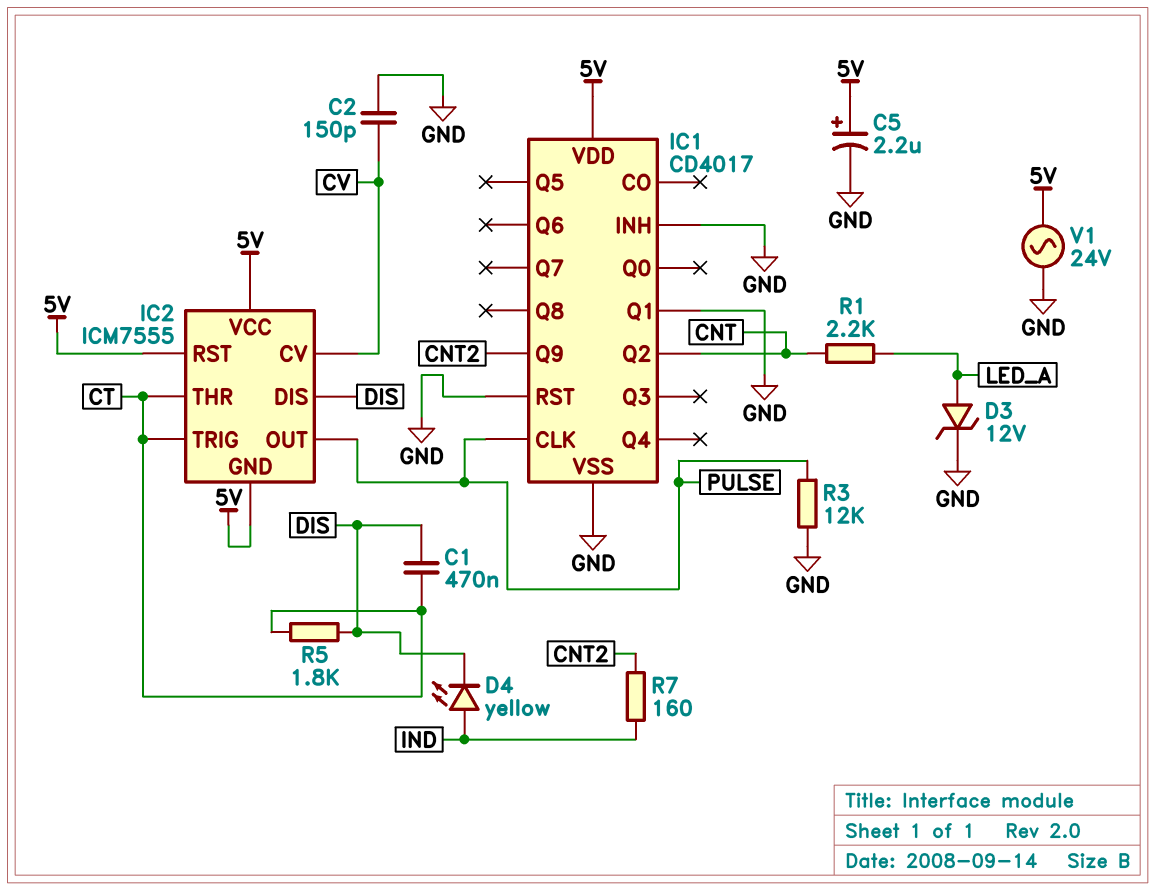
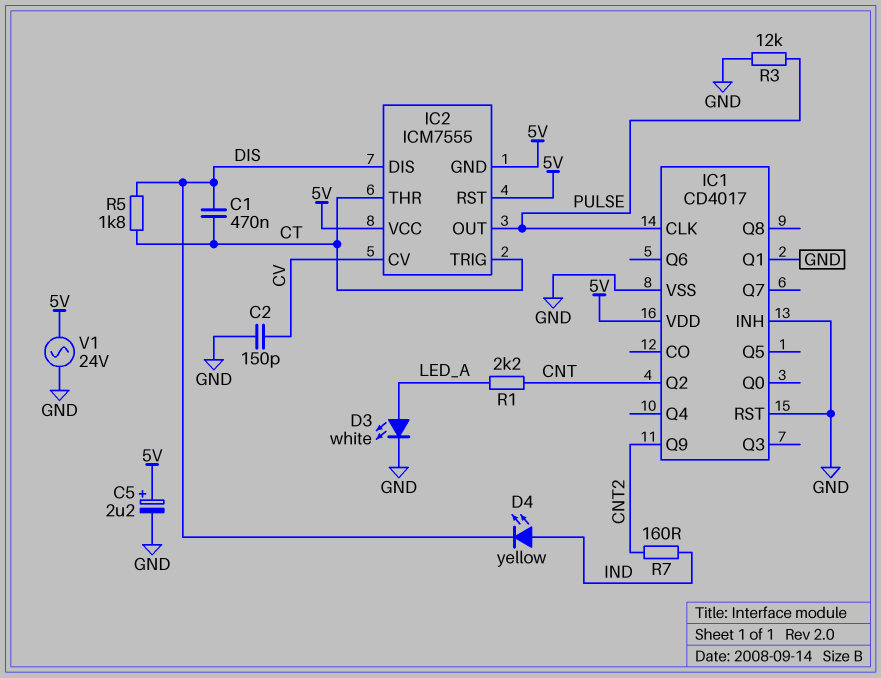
D3: zener 12V (A LED_A, K GND) -> LED white (A LED_A, K GND)

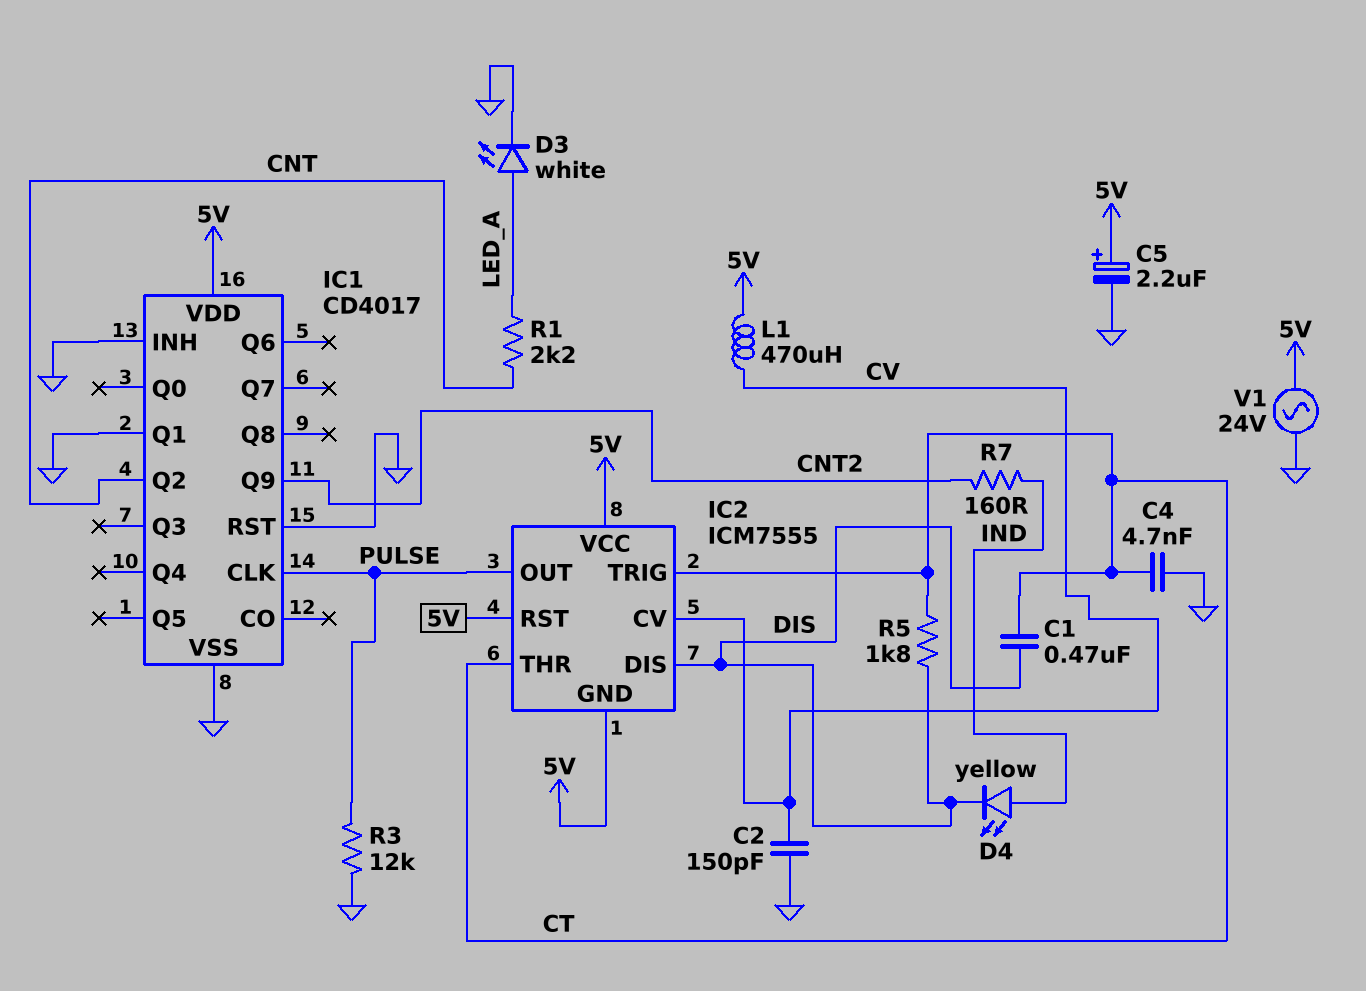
C4: none -> 4.7nF (CT, GND)
L1: none -> 470uH (5V, CV)

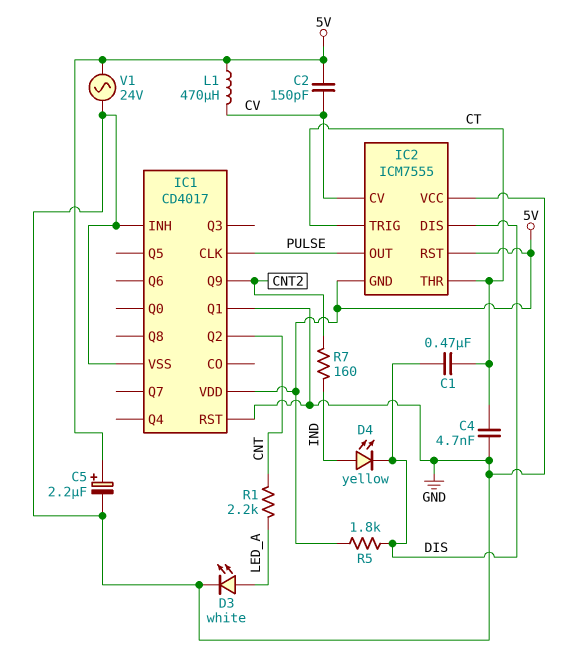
C2: 150pF (CV, GND) -> 150pF (5V, CV)
IC2 pin VCC: 5V -> GND
R3: 12k (GND, PULSE) -> none
R5: 1.8k (CT, DIS) -> 1.8k (5V, DIS)

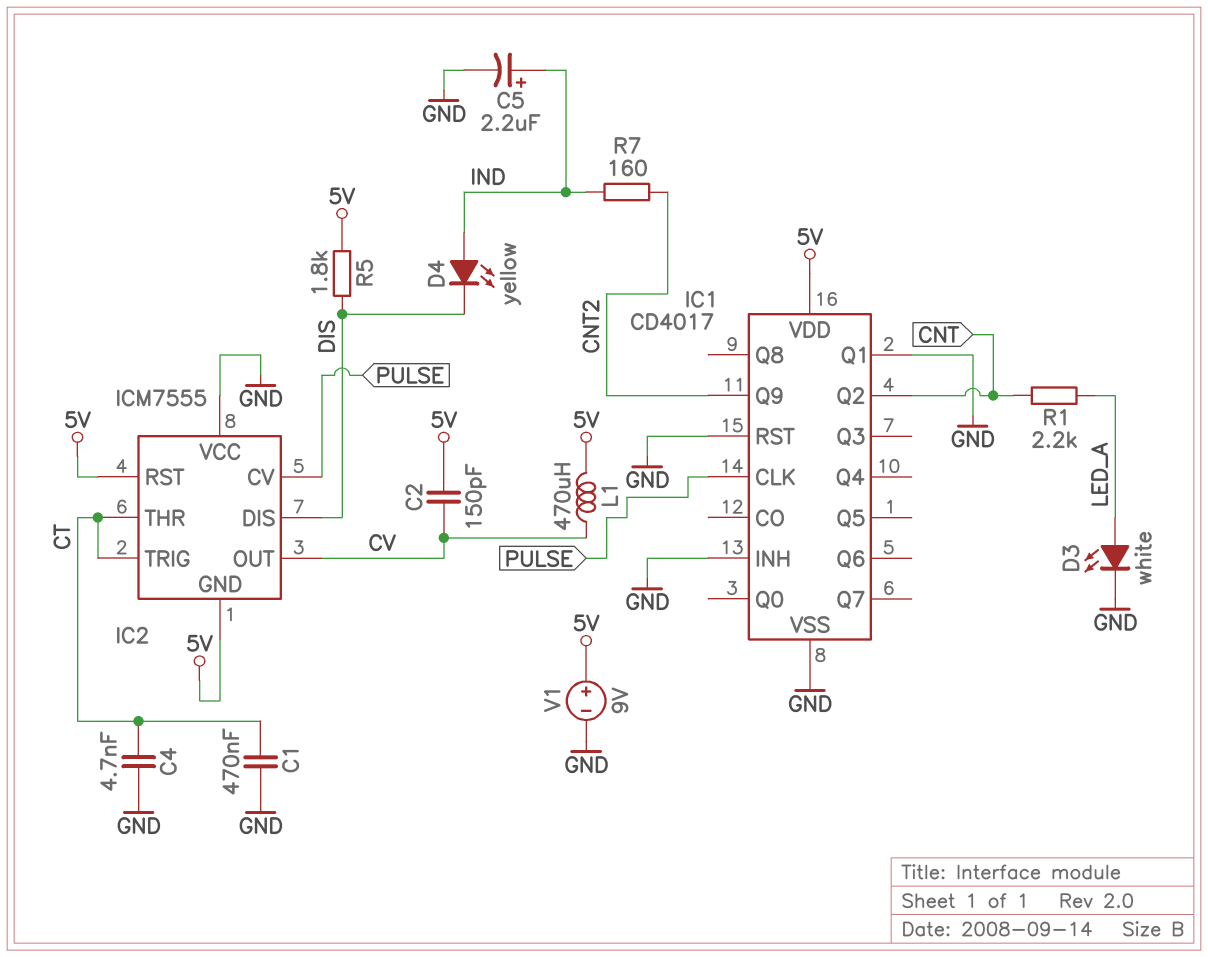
C1: 470nF (CT, DIS) -> 470nF (CT, GND)
C5: 2.2uF (plus 5V, minus GND) -> 2.2uF (plus IND, minus GND)
IC2 pin CV: CV -> PULSE
IC2 pin OUT: PULSE -> CV
V1: AC 24V (5V, GND) -> 9V (plus 5V, minus GND)

